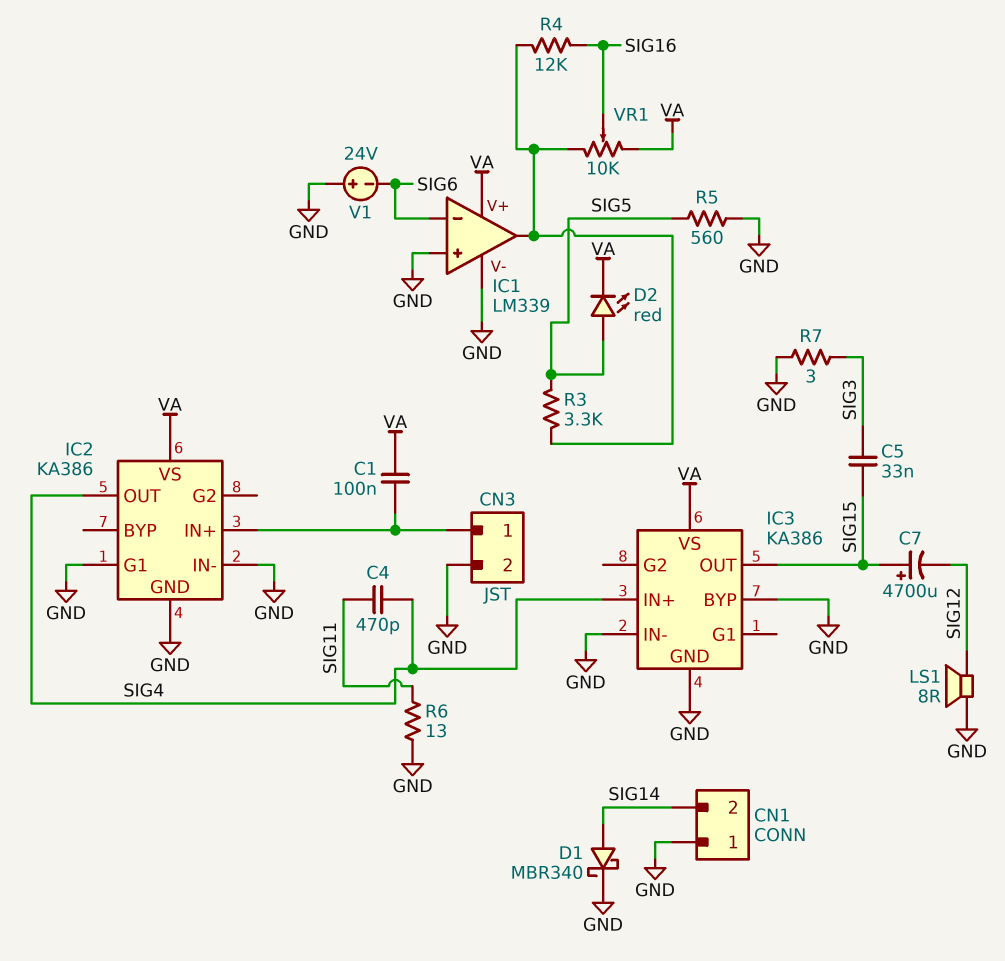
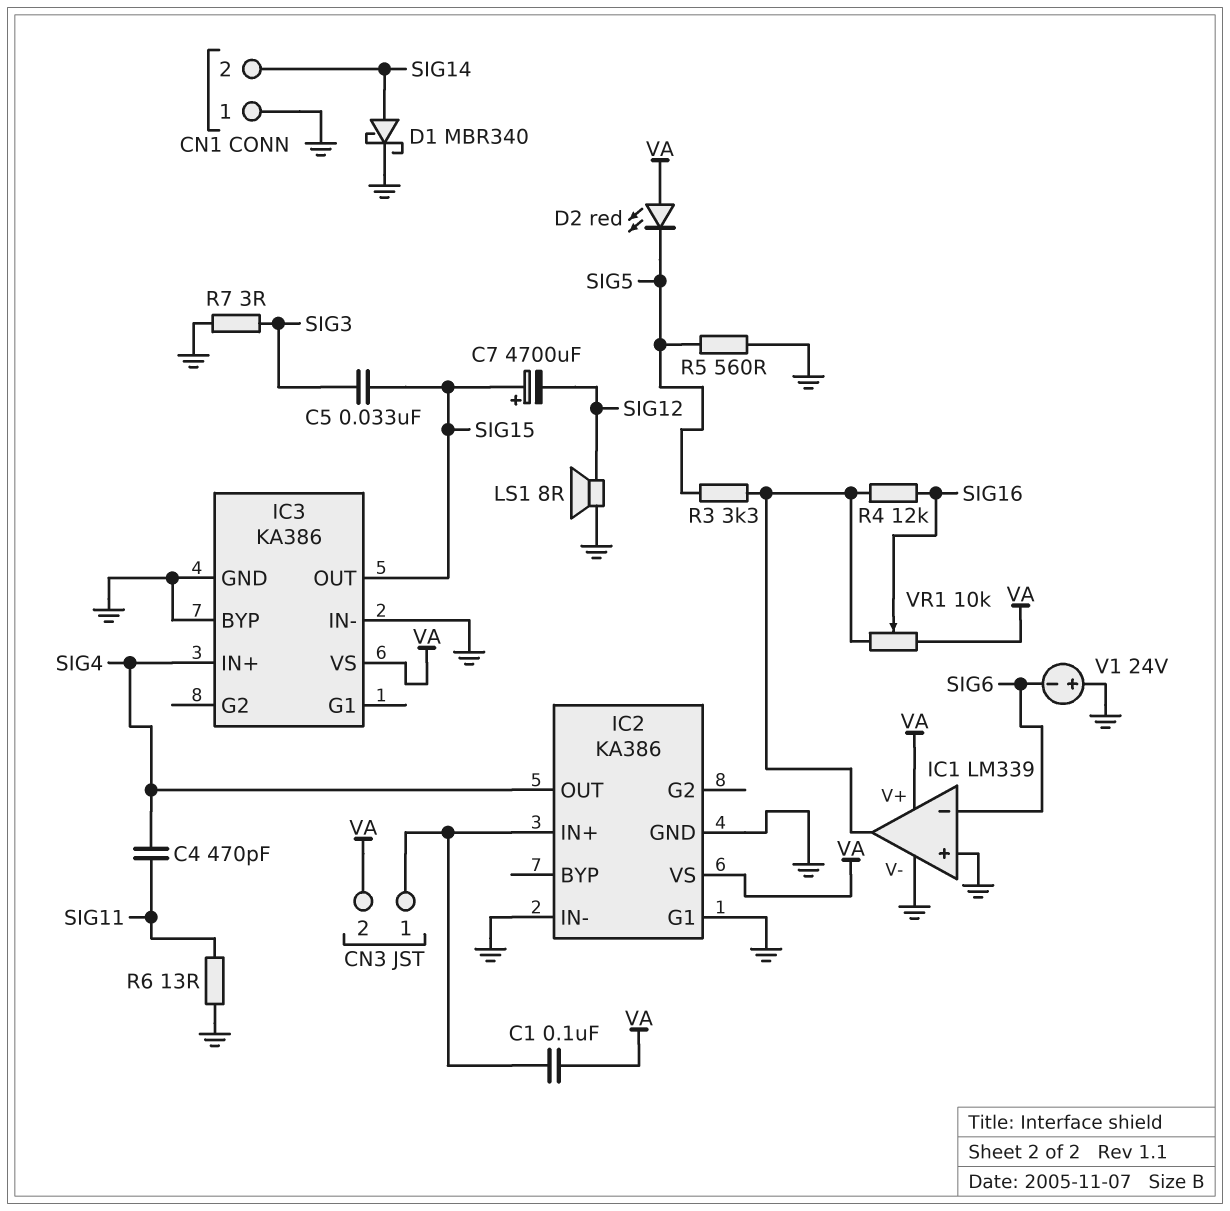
CN3 pin 2: GND -> VA
D2: LED red (A SIG5, K VA) -> LED red (A VA, K SIG5)

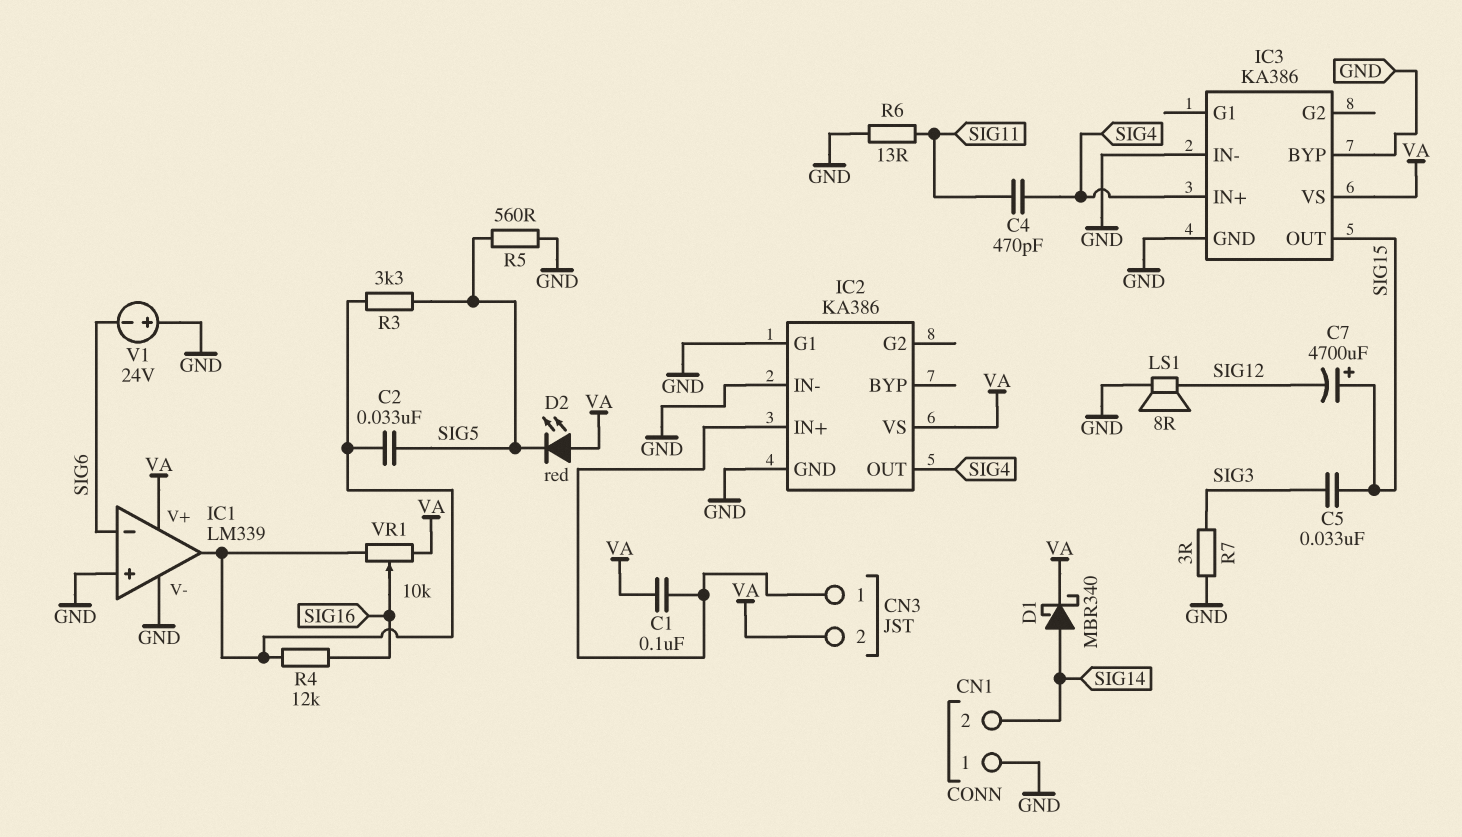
C2: none -> 33nF (IC1/out, SIG5)
D1: schottky MBR340 (A SIG14, K GND) -> schottky MBR340 (A SIG14, K VA)

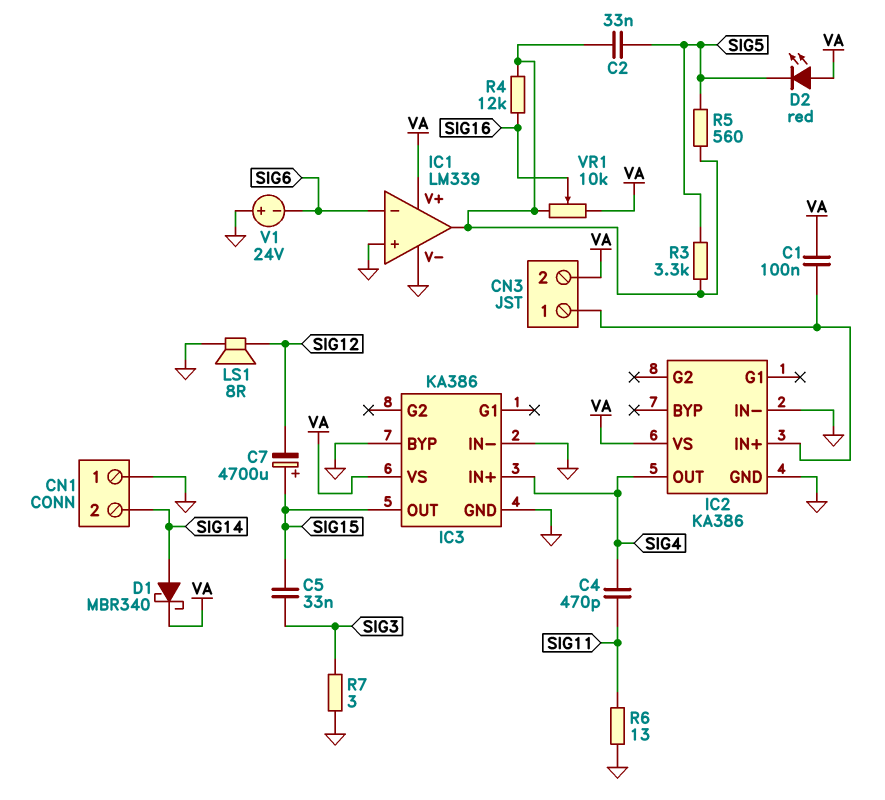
IC2 pin G1: GND -> none
R5: 560 (GND, SIG5) -> 560 (IC1/out, SIG5)

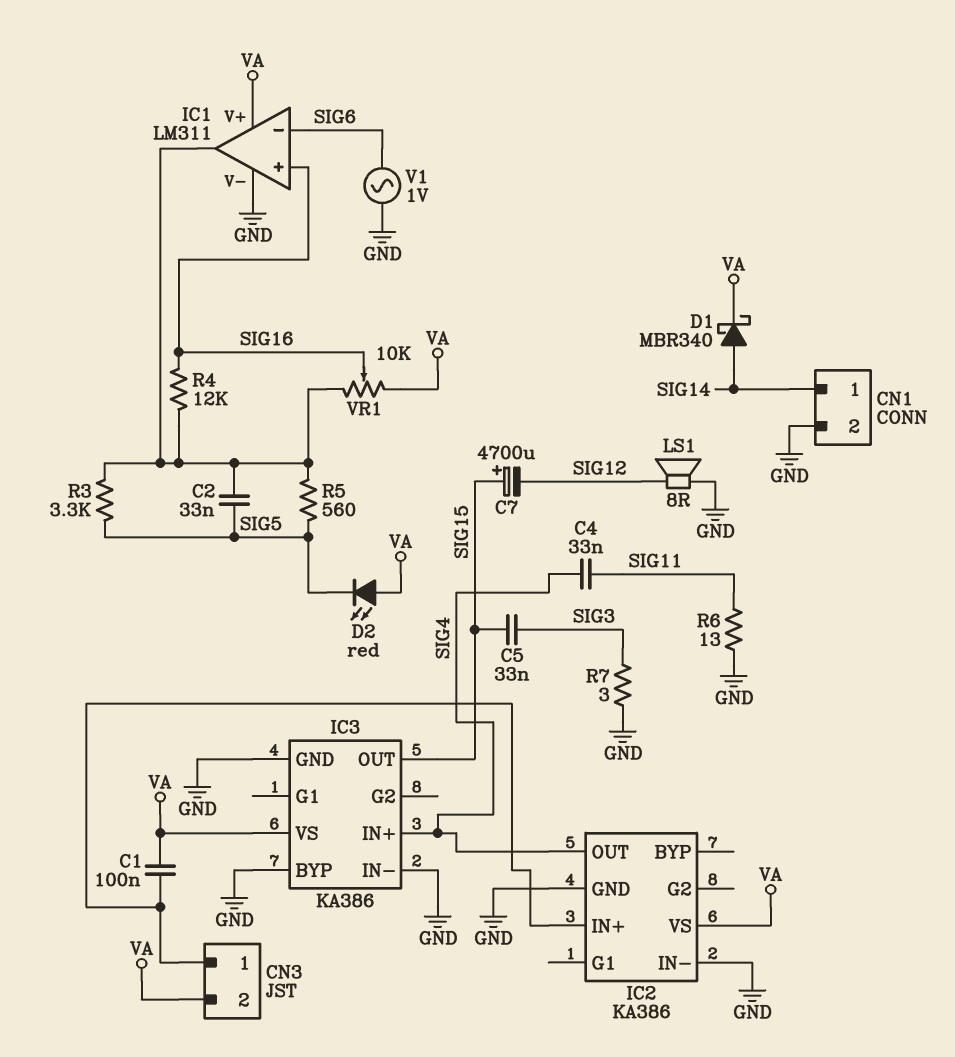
C4: 470pF (SIG4, SIG11) -> 33nF (SIG4, SIG11)
CN1 pin 1: GND -> SIG14
CN1 pin 2: SIG14 -> GND
IC1: LM339 -> LM311
IC1 pin in+: GND -> SIG16
V1: 24V (plus GND, minus SIG6) -> AC 1V (GND, SIG6)

